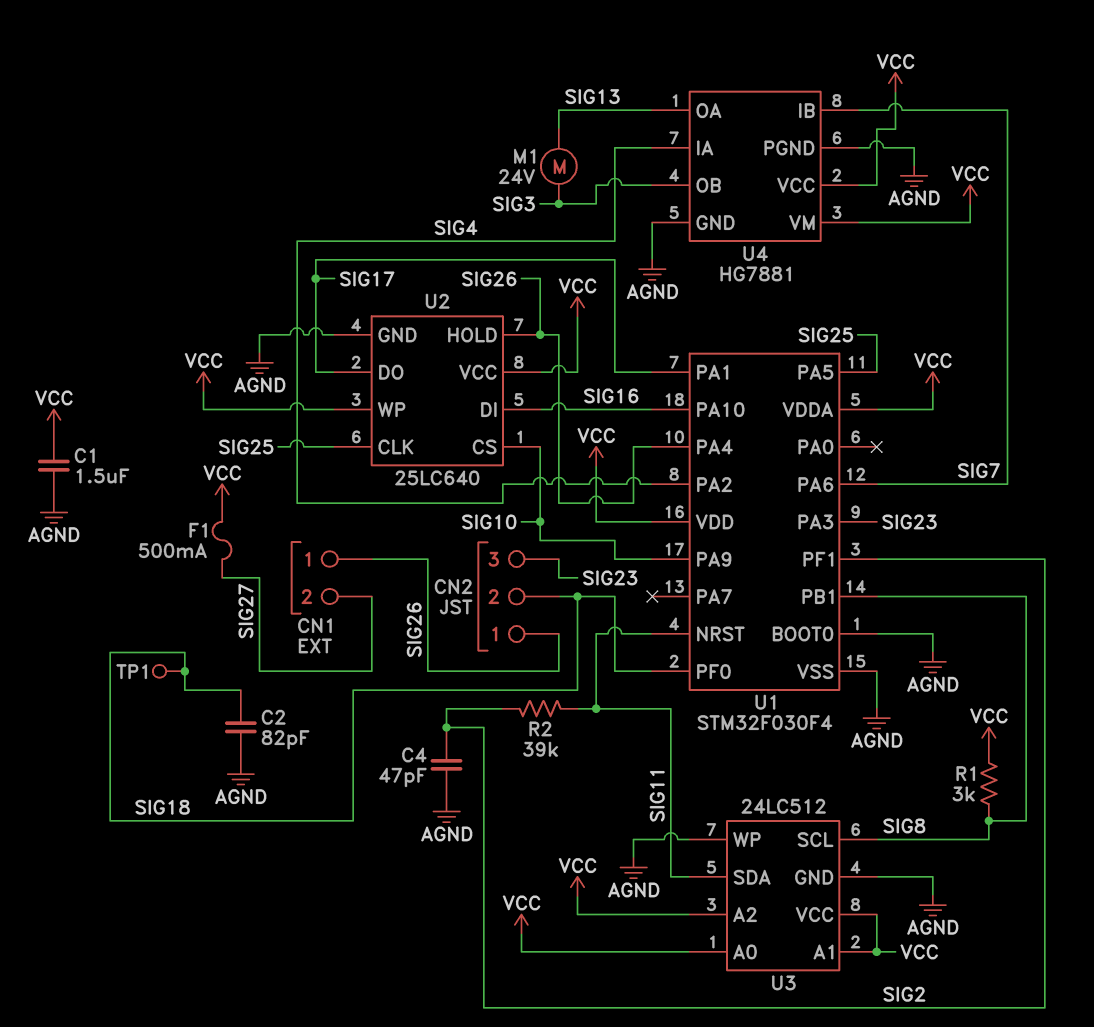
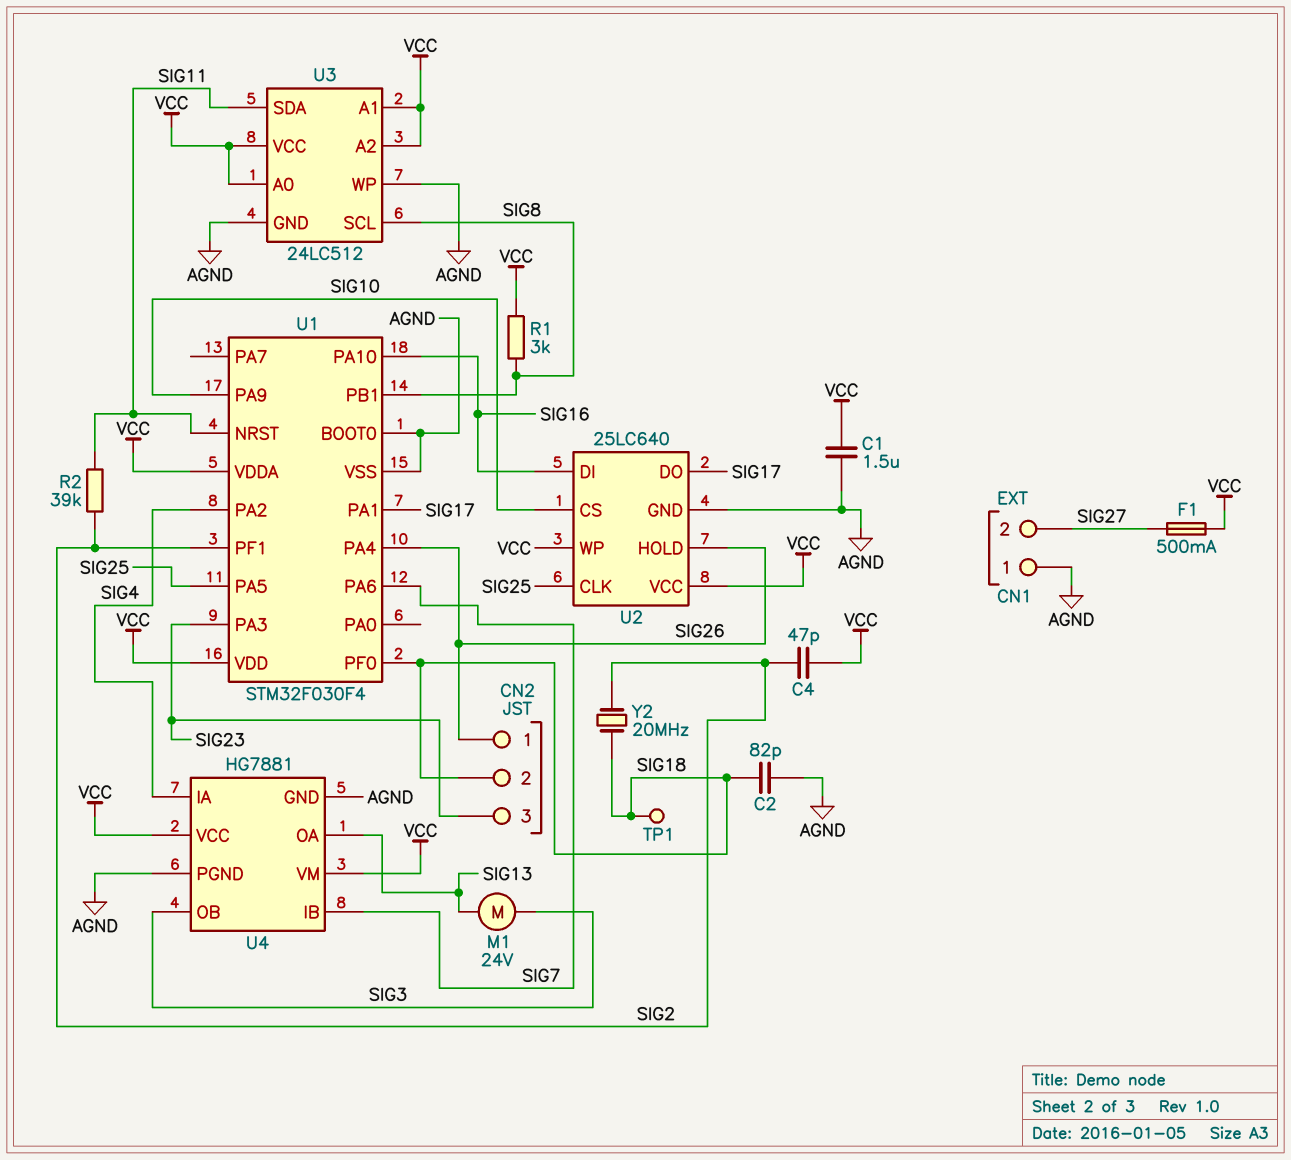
C4: 47pF (AGND, SIG2) -> 47pF (SIG2, VCC)
CN1 pin 1: SIG26 -> AGND
Y2: none -> 20MHz (SIG2, SIG18)

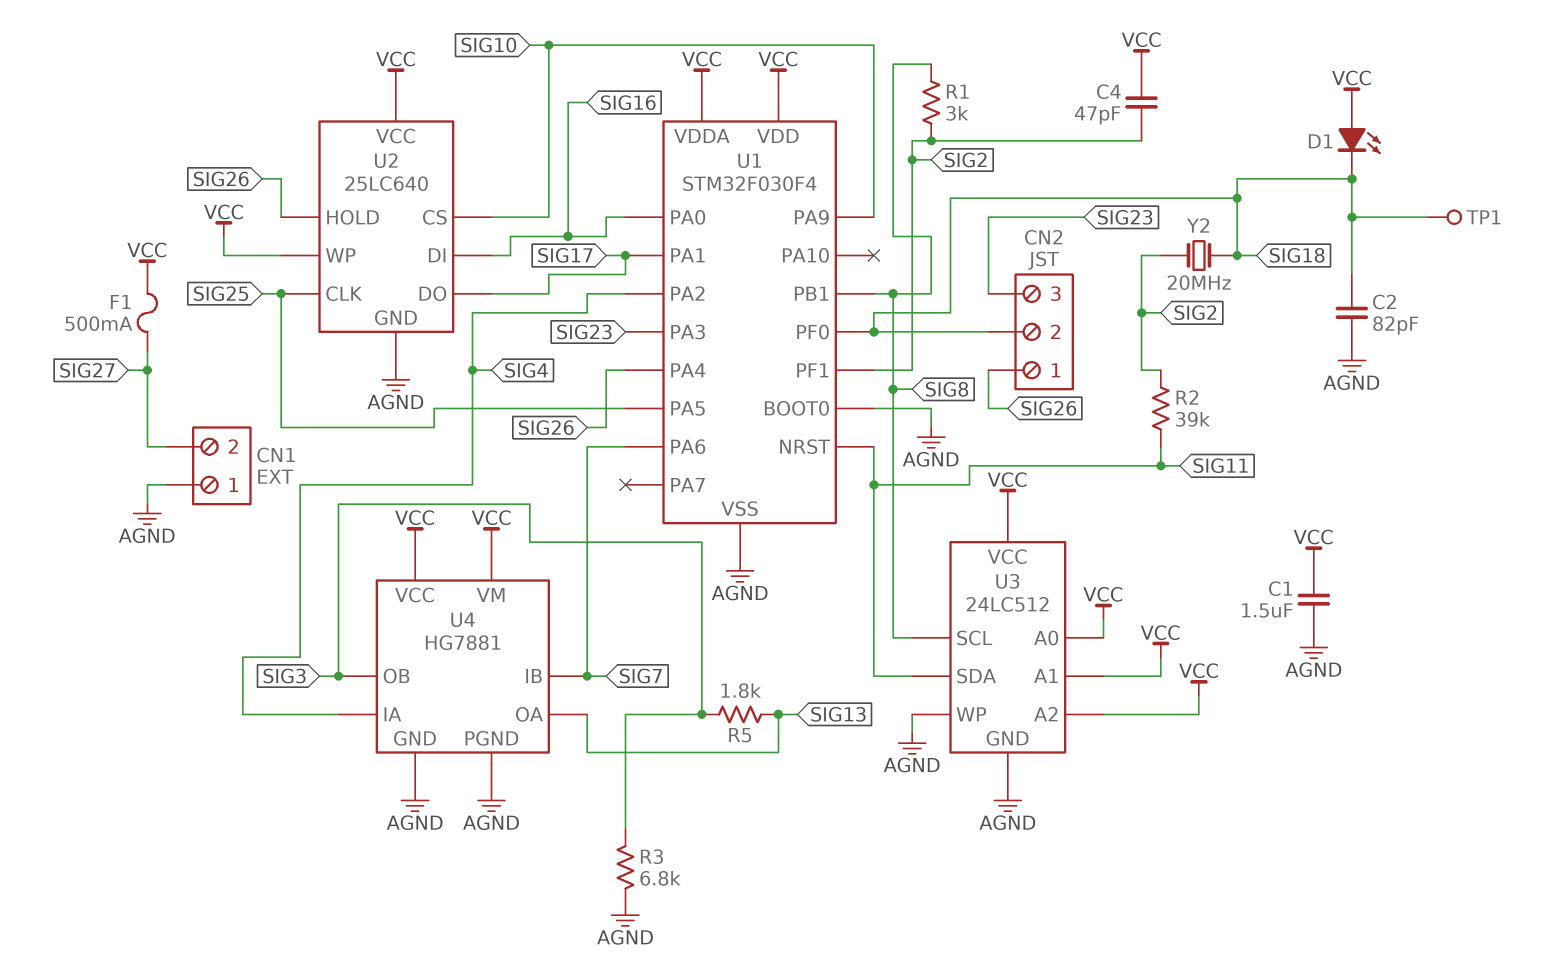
D1: none -> LED (A VCC, K SIG18)
M1: motor 24V (SIG3, SIG13) -> none
R1: 3k (SIG8, VCC) -> 3k (SIG2, SIG8)
R3: none -> 6.8k (AGND, SIG3)
R5: none -> 1.8k (SIG3, SIG13)
U1 pin PA0: none -> SIG16
U1 pin PA10: SIG16 -> none

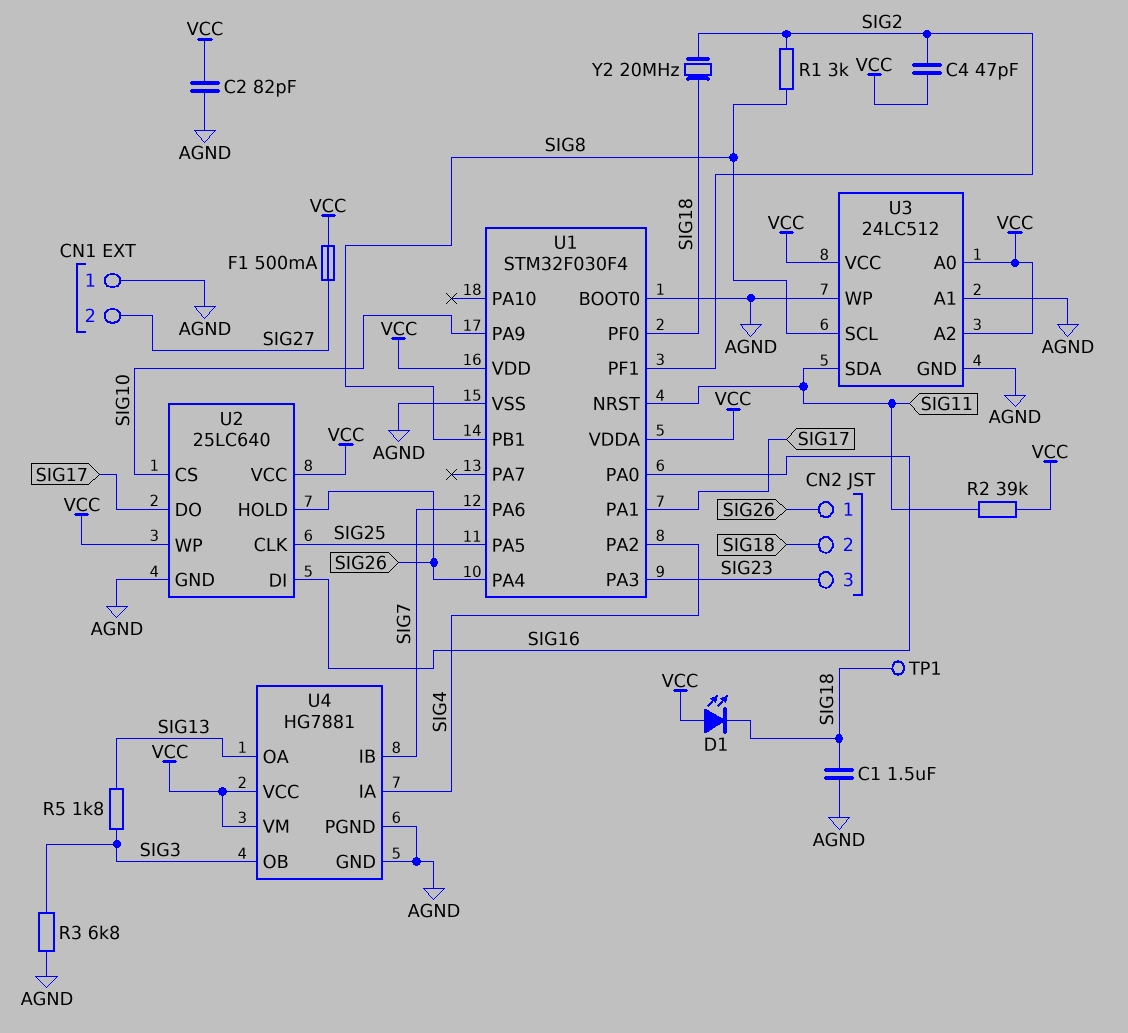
C1: 1.5uF (AGND, VCC) -> 1.5uF (AGND, SIG18)
C2: 82pF (AGND, SIG18) -> 82pF (AGND, VCC)
R2: 39k (SIG2, SIG11) -> 39k (SIG11, VCC)
U3 pin A1: VCC -> AGND

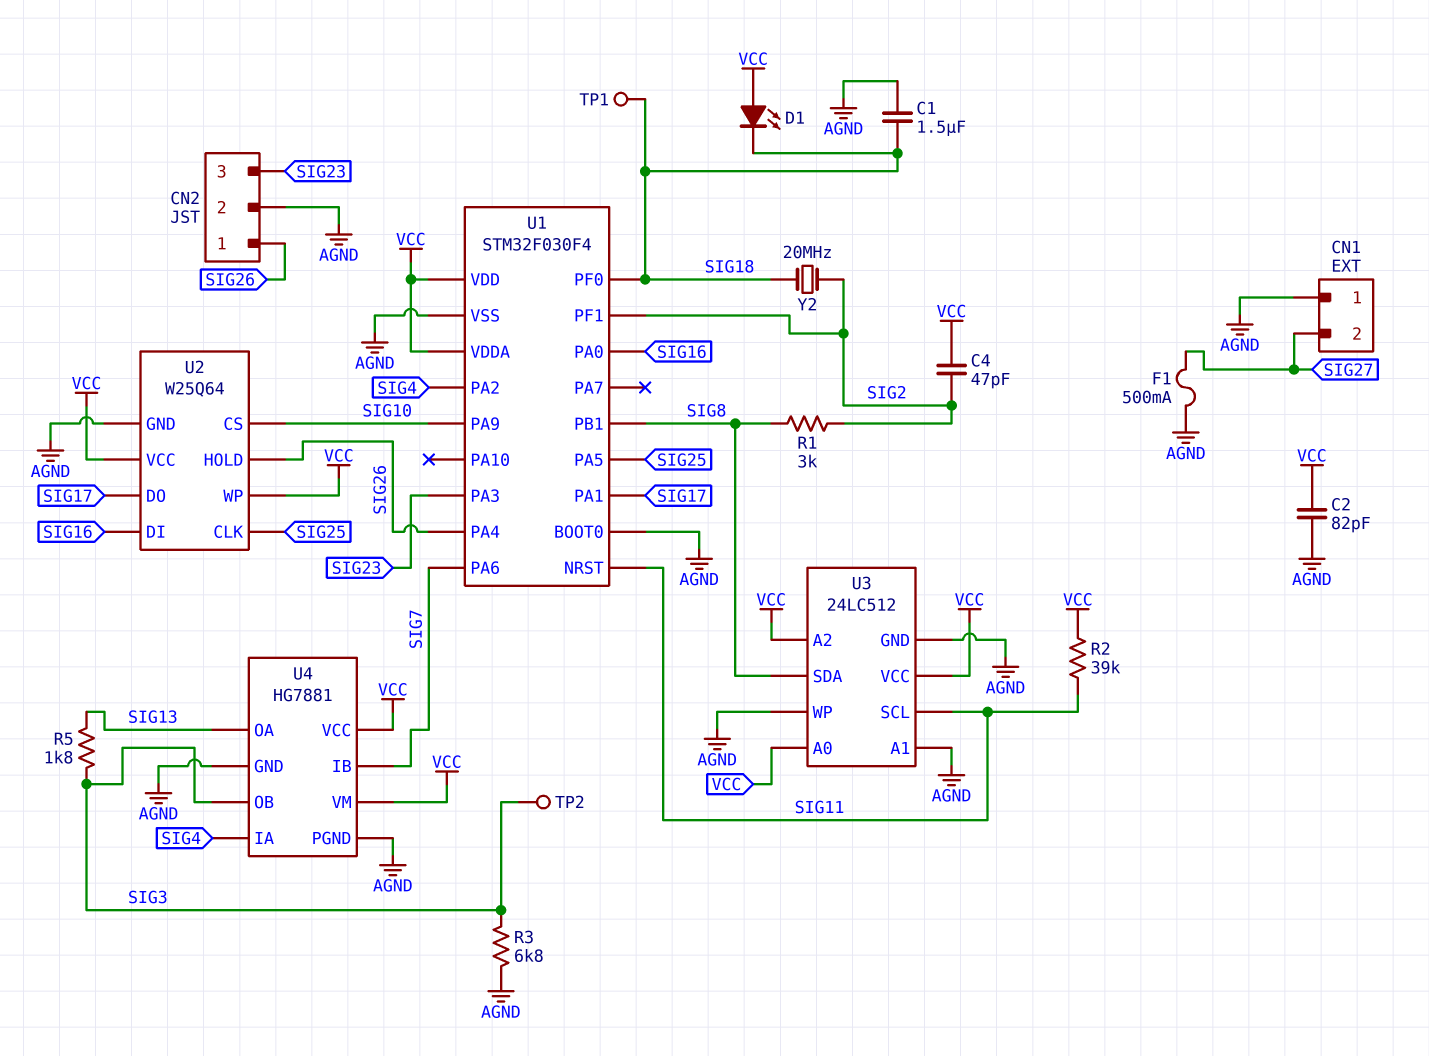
CN2 pin 2: SIG18 -> AGND
F1: 500mA (SIG27, VCC) -> 500mA (AGND, SIG27)
TP2: none -> test point (SIG3)
U2: 25LC640 -> W25Q64
U3 pin SCL: SIG8 -> SIG11
U3 pin SDA: SIG11 -> SIG8

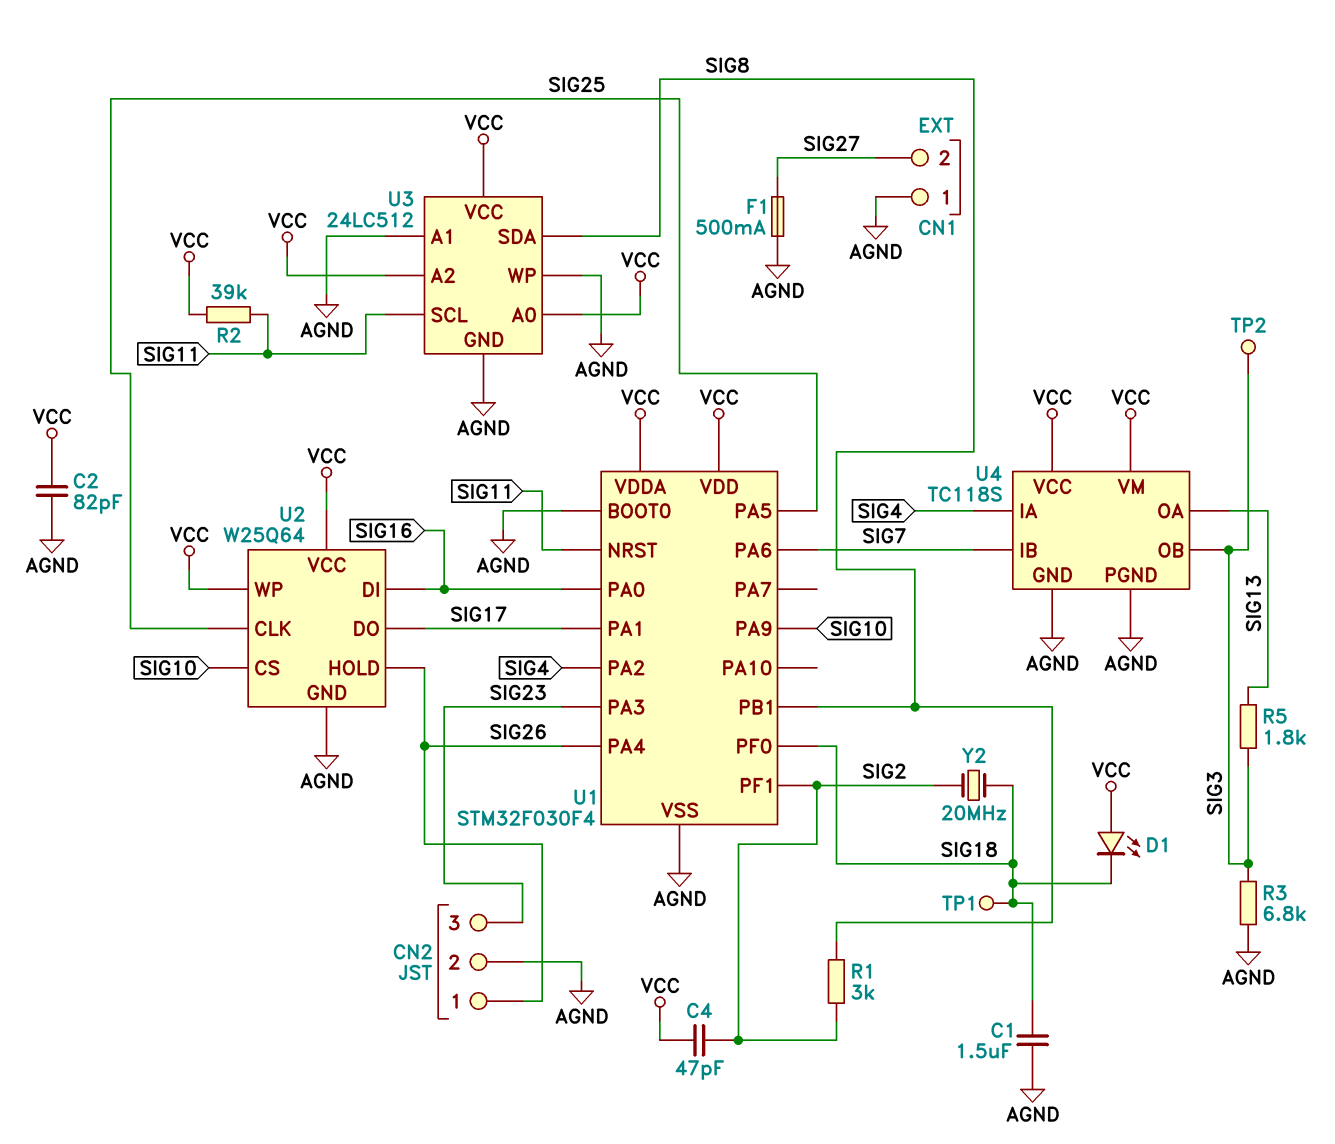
U4: HG7881 -> TC118S

